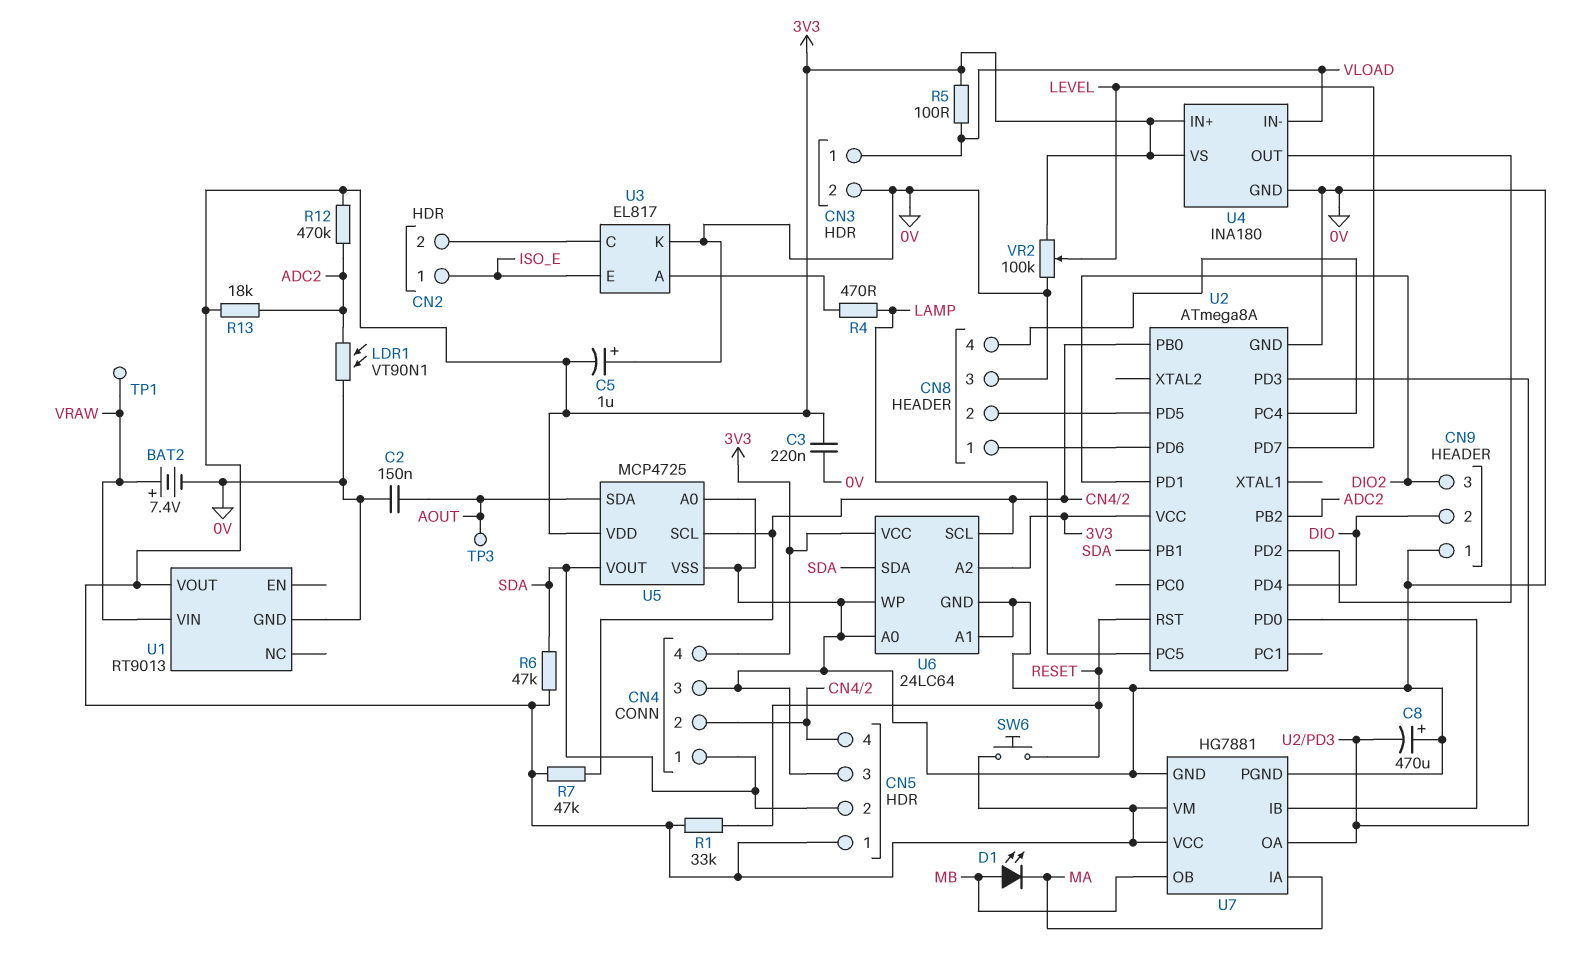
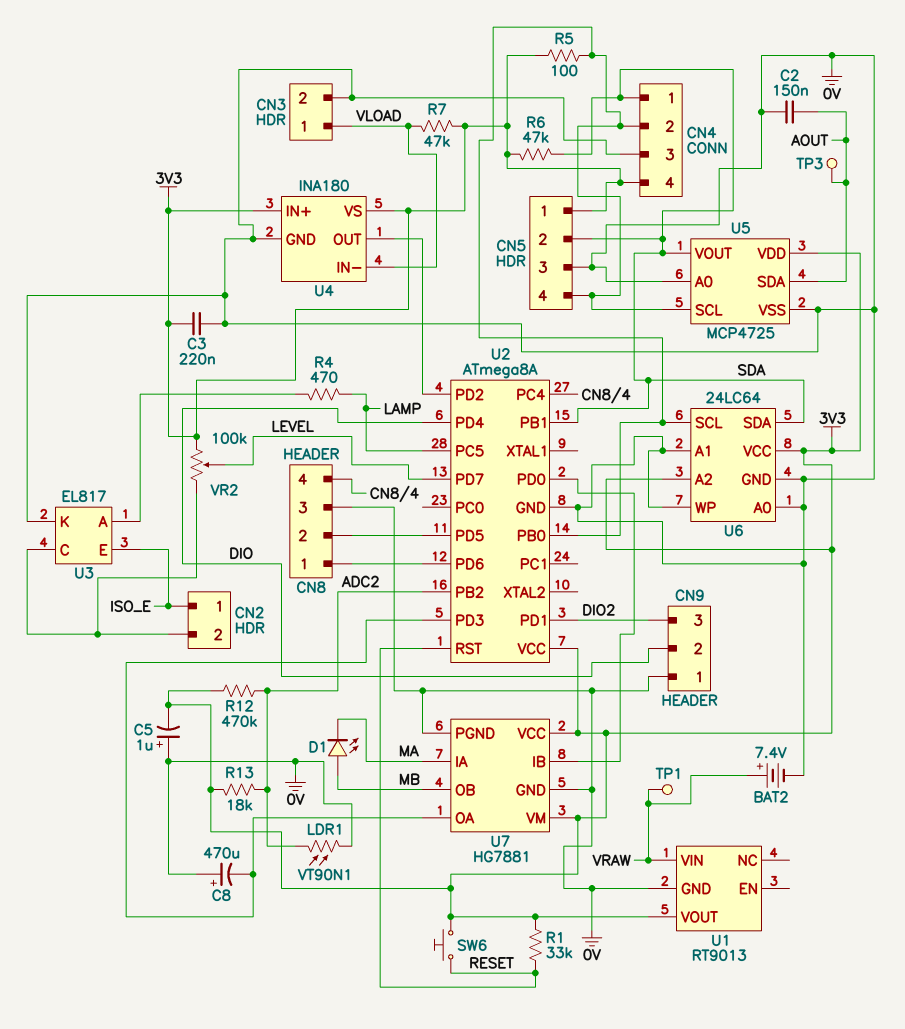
R5: 100 (3V3, VLOAD) -> 100 (3V3, CN4/2)
R7: 47k (3V3, CN4/2) -> 47k (3V3, VLOAD)
VR2: 100k (0V, 3V3, wiper LEVEL) -> 100k (3V3, CN2/2, wiper LEVEL)

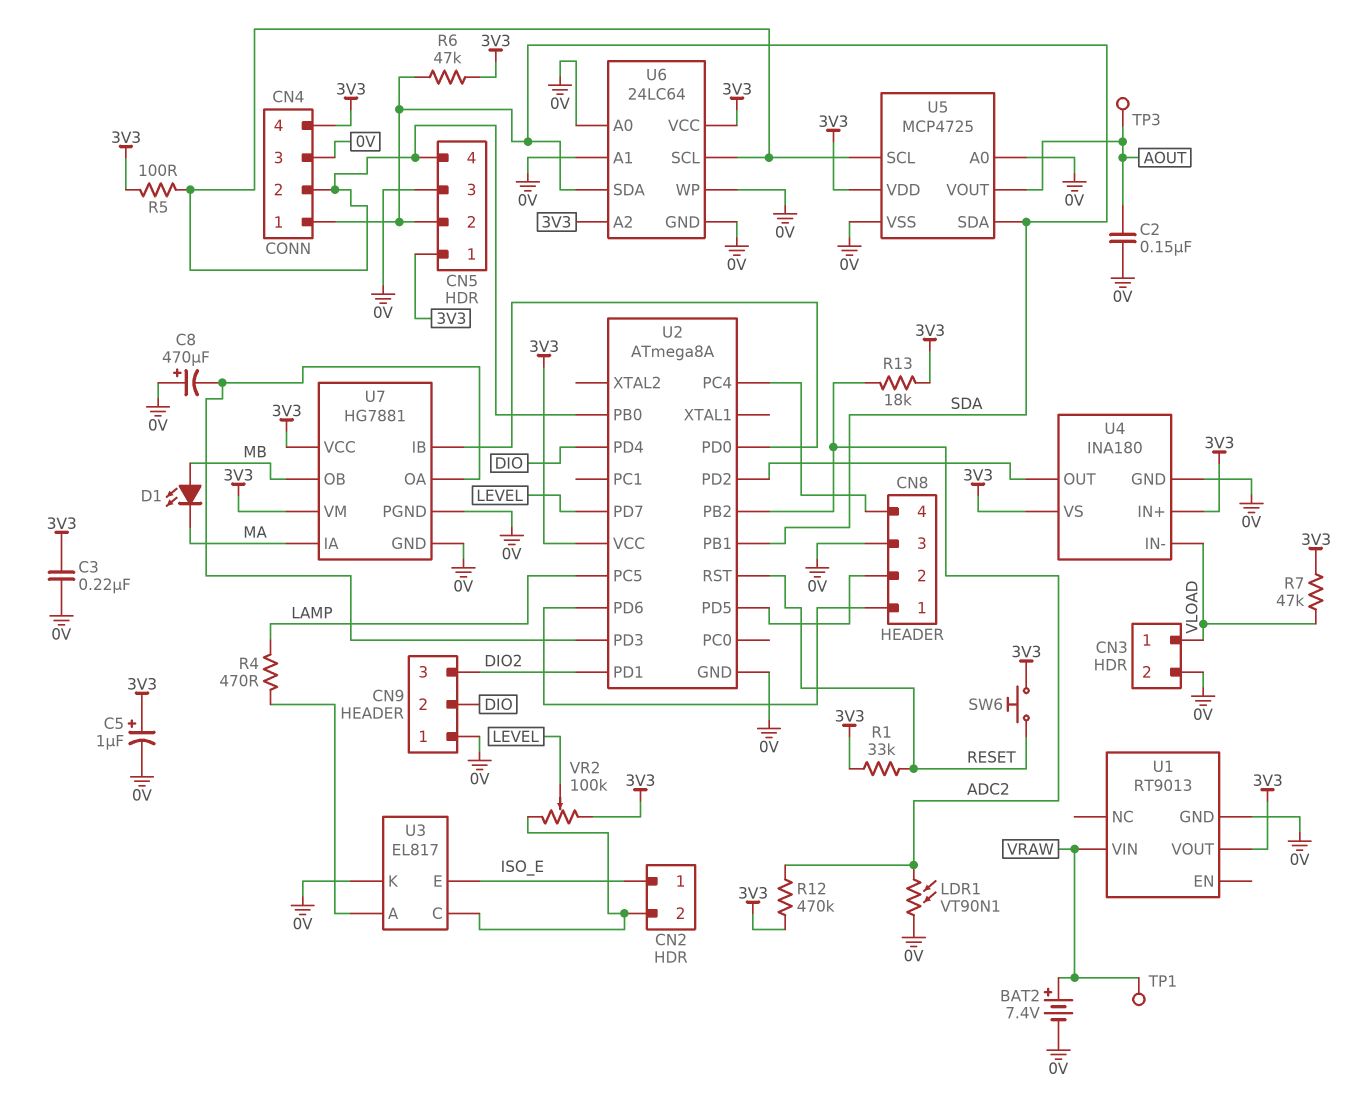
C5: 1uF (plus 0V, minus 3V3) -> 1uF (plus 3V3, minus 0V)
U5 pin SDA: AOUT -> SDA
U5 pin VOUT: SDA -> AOUT

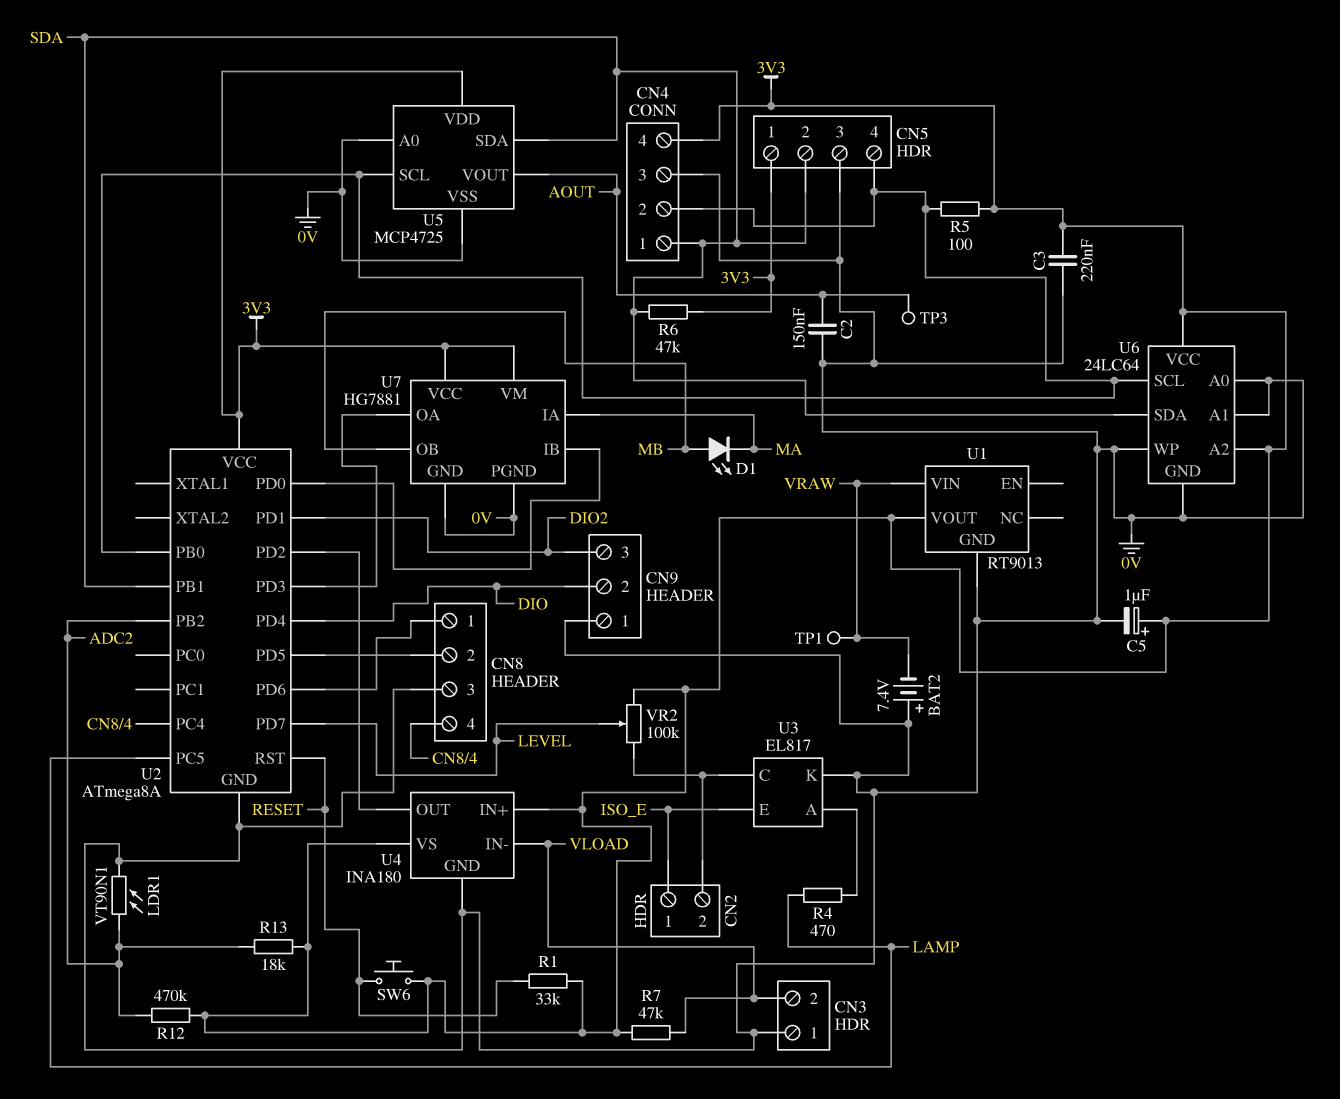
BAT2: 7.4V (plus VRAW, minus 0V) -> 7.4V (plus 0V, minus VRAW)
C8: 470uF (plus 0V, minus U2/PD3) -> none
CN3 pin 1: VLOAD -> 0V
CN3 pin 2: 0V -> VLOAD

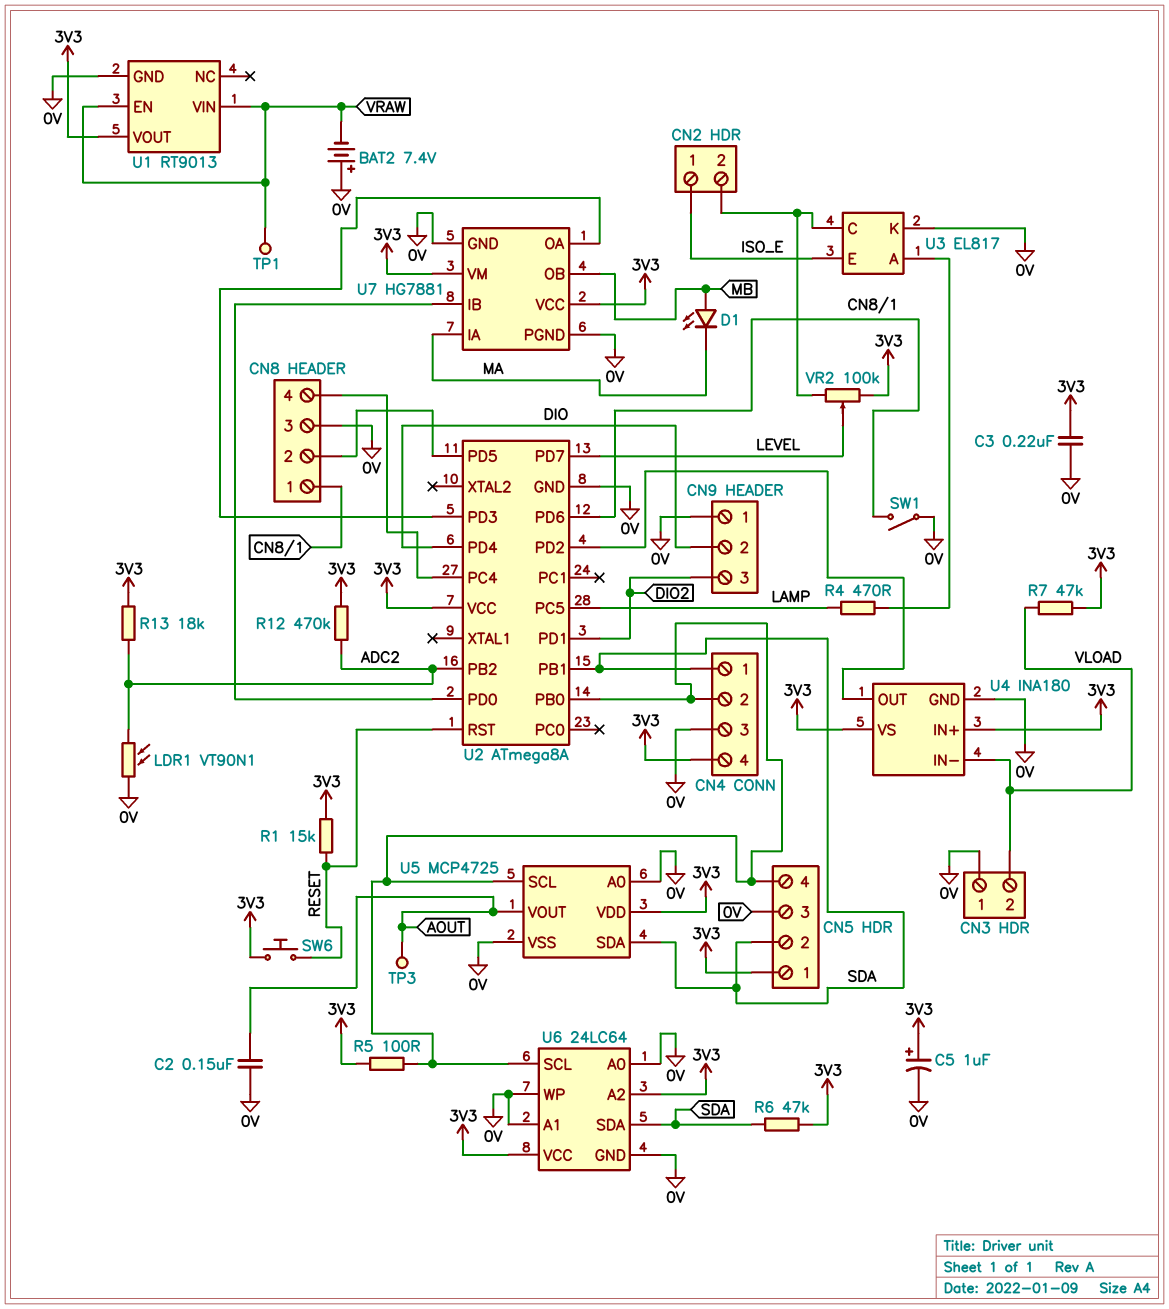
R1: 33k (3V3, RESET) -> 15k (3V3, RESET)
SW1: none -> switch (0V, CN8/1)
U1 pin EN: none -> VRAW

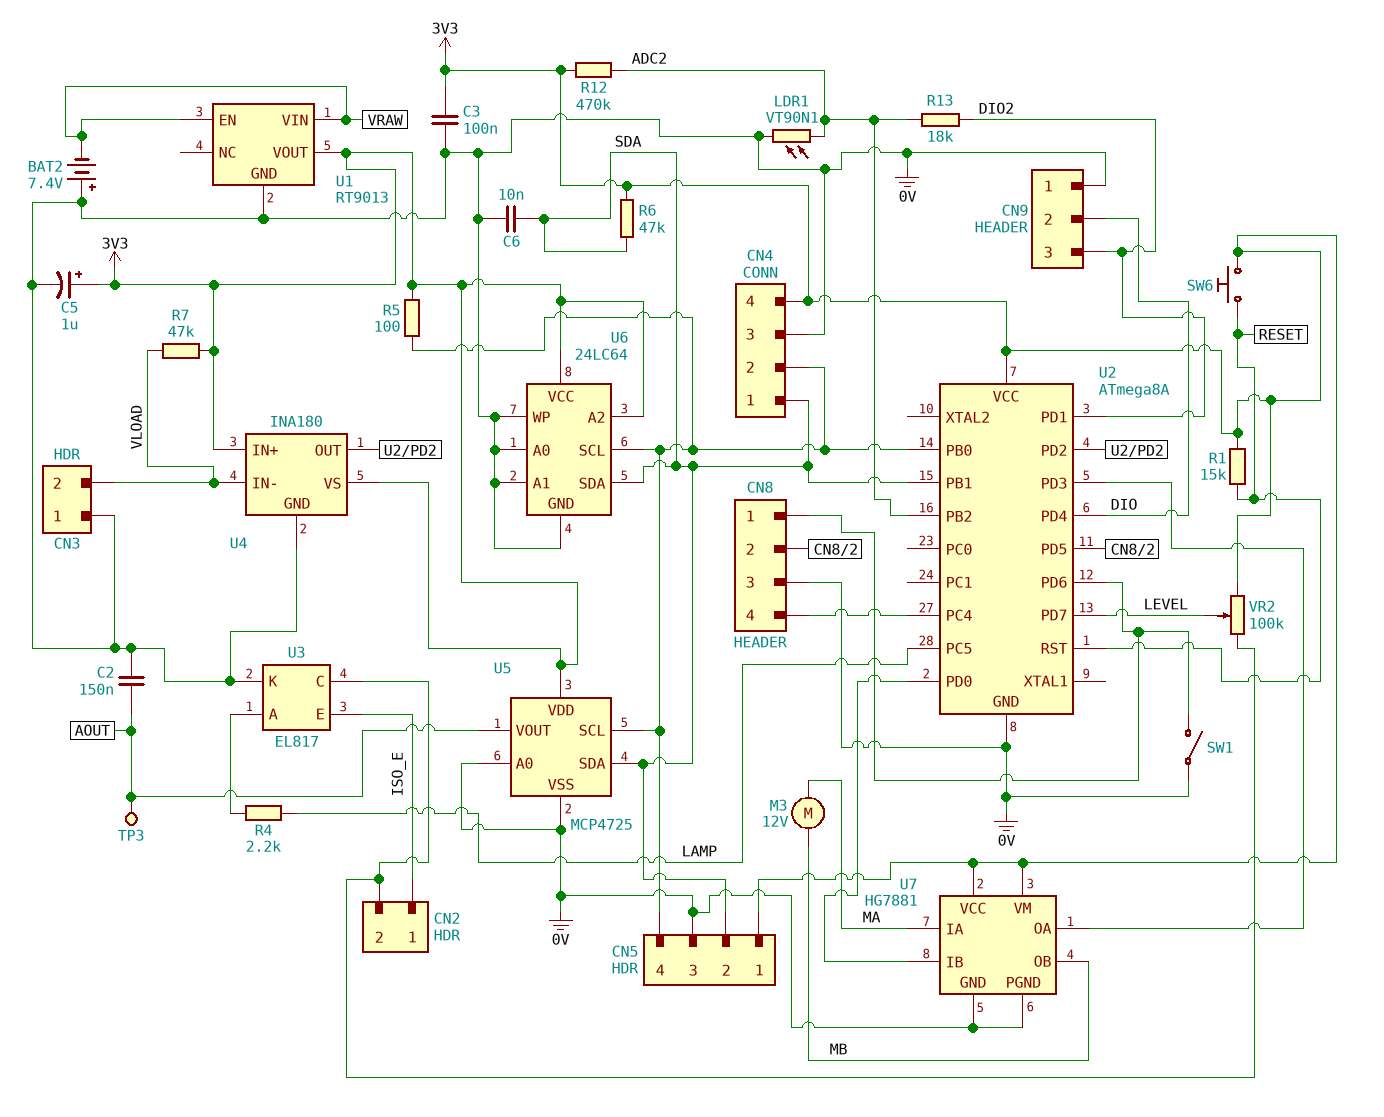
C3: 220nF (0V, 3V3) -> 100nF (0V, 3V3)
C6: none -> 10nF (0V, SDA)
D1: LED (A MB, K MA) -> none
M3: none -> motor 12V (MA, MB)
R4: 470 (LAMP, U3/A) -> 2.2k (LAMP, U3/A)
R13: 18k (3V3, ADC2) -> 18k (ADC2, DIO2)
TP1: test point (VRAW) -> none

